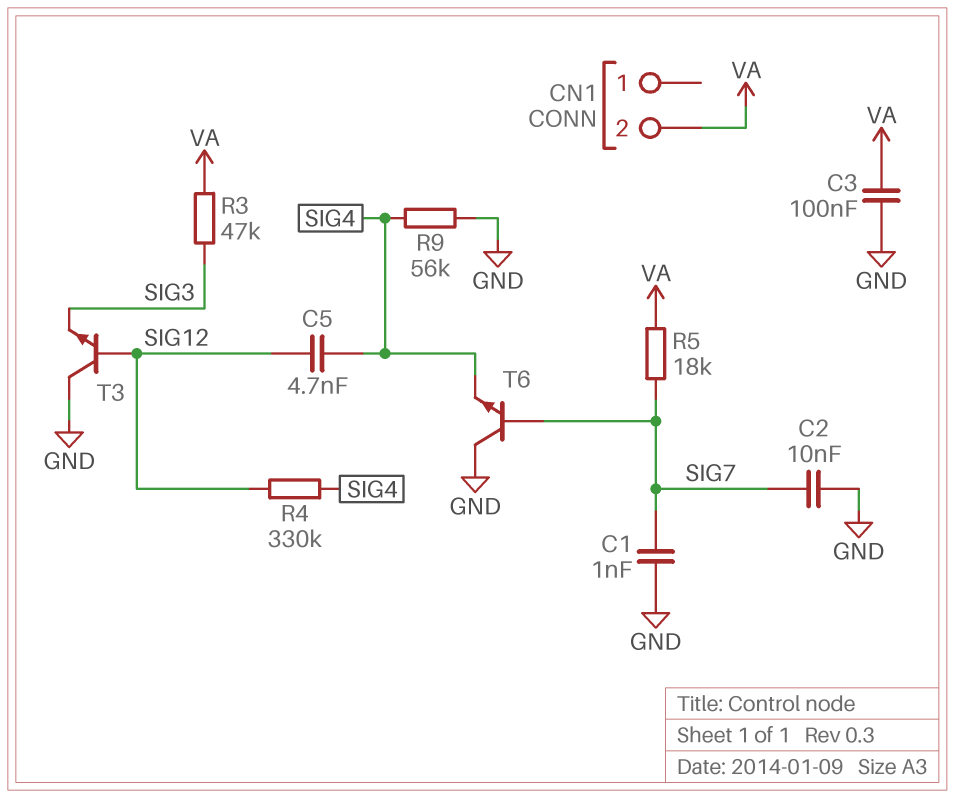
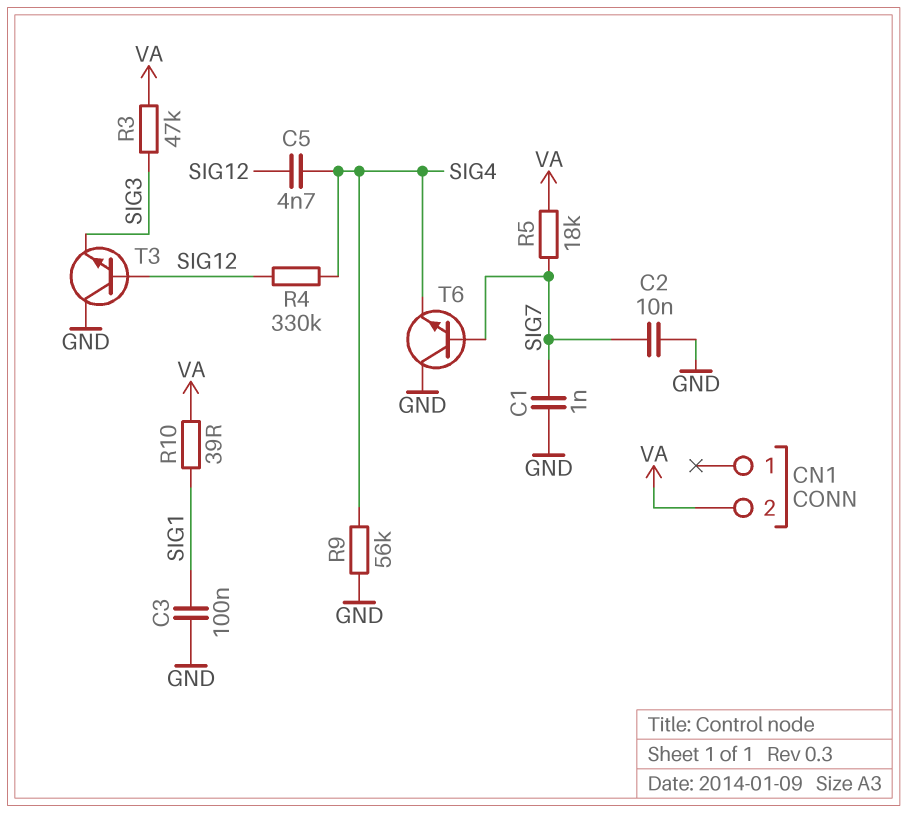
C3: 100nF (GND, VA) -> 100nF (GND, SIG1)
R10: none -> 39 (SIG1, VA)

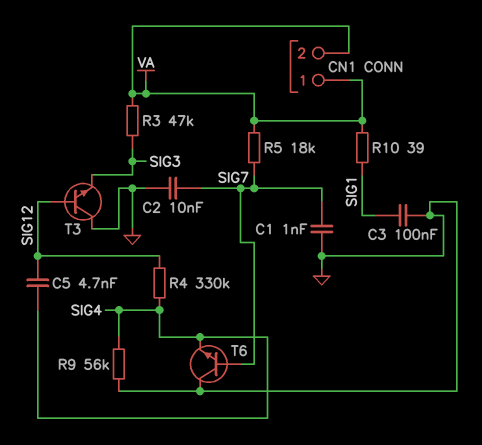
CN1 pin 1: none -> VA

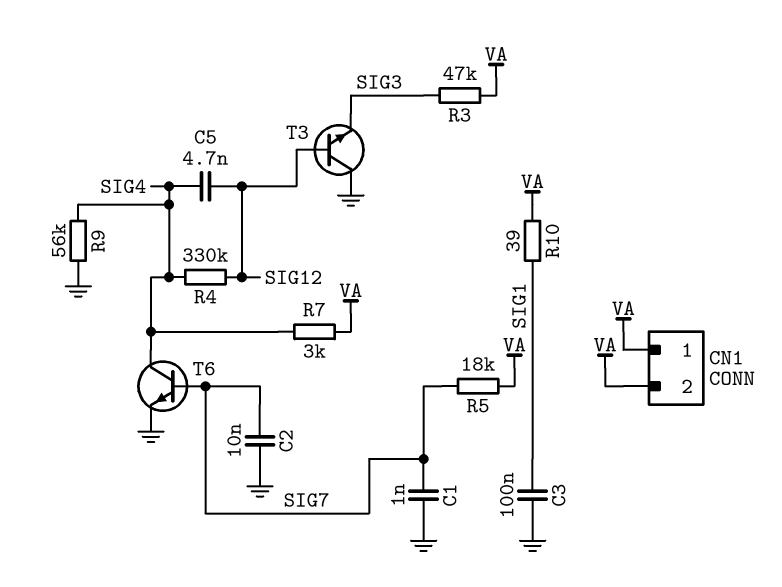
R7: none -> 3k (SIG4, VA)
T6: NPN (B SIG7, C GND, E SIG4) -> NPN (B SIG7, C SIG4, E GND)

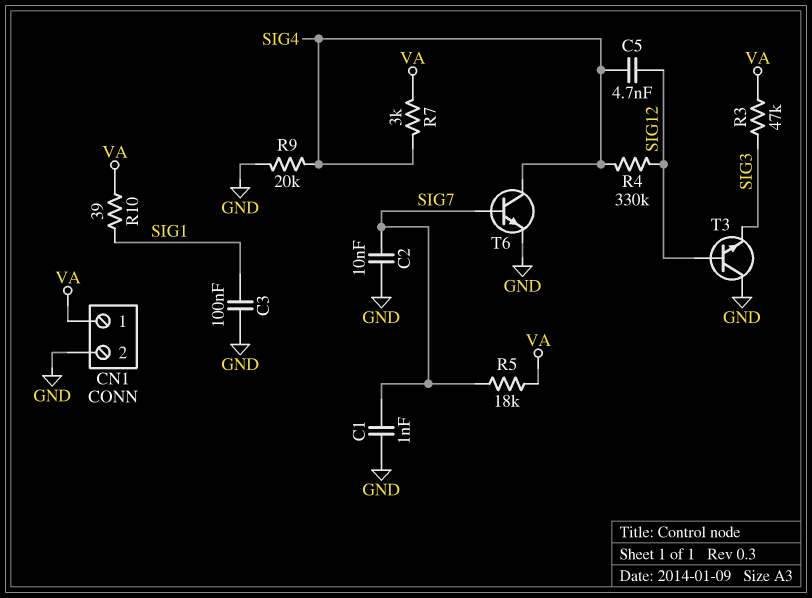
CN1 pin 2: VA -> GND
R9: 56k (GND, SIG4) -> 20k (GND, SIG4)

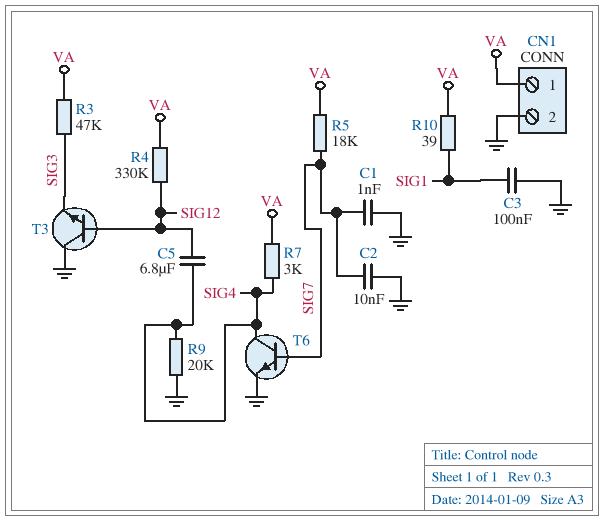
C5: 4.7nF (SIG4, SIG12) -> 6.8uF (SIG4, SIG12)
R4: 330k (SIG4, SIG12) -> 330k (SIG12, VA)

